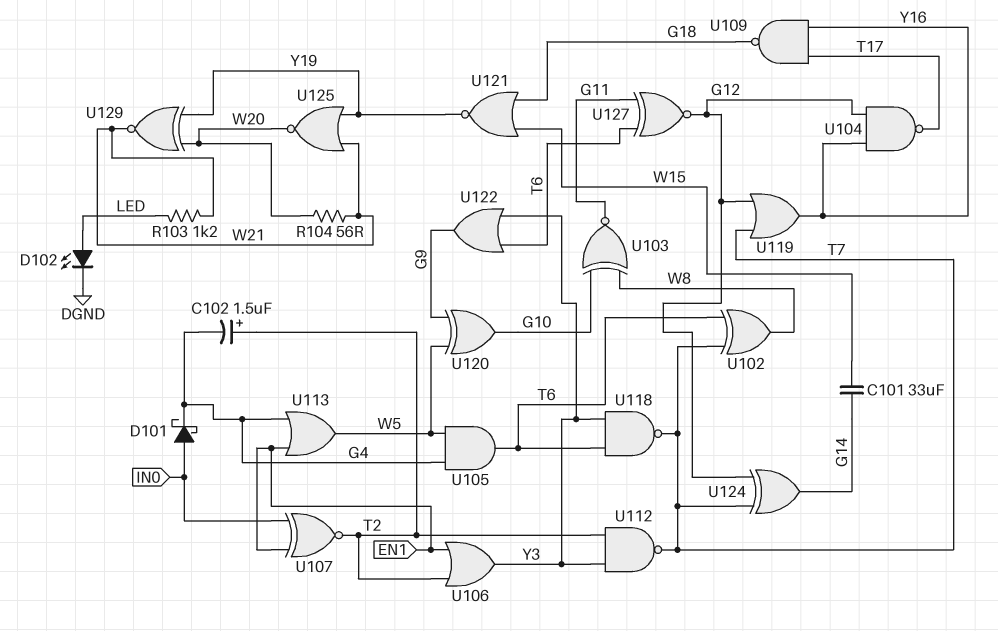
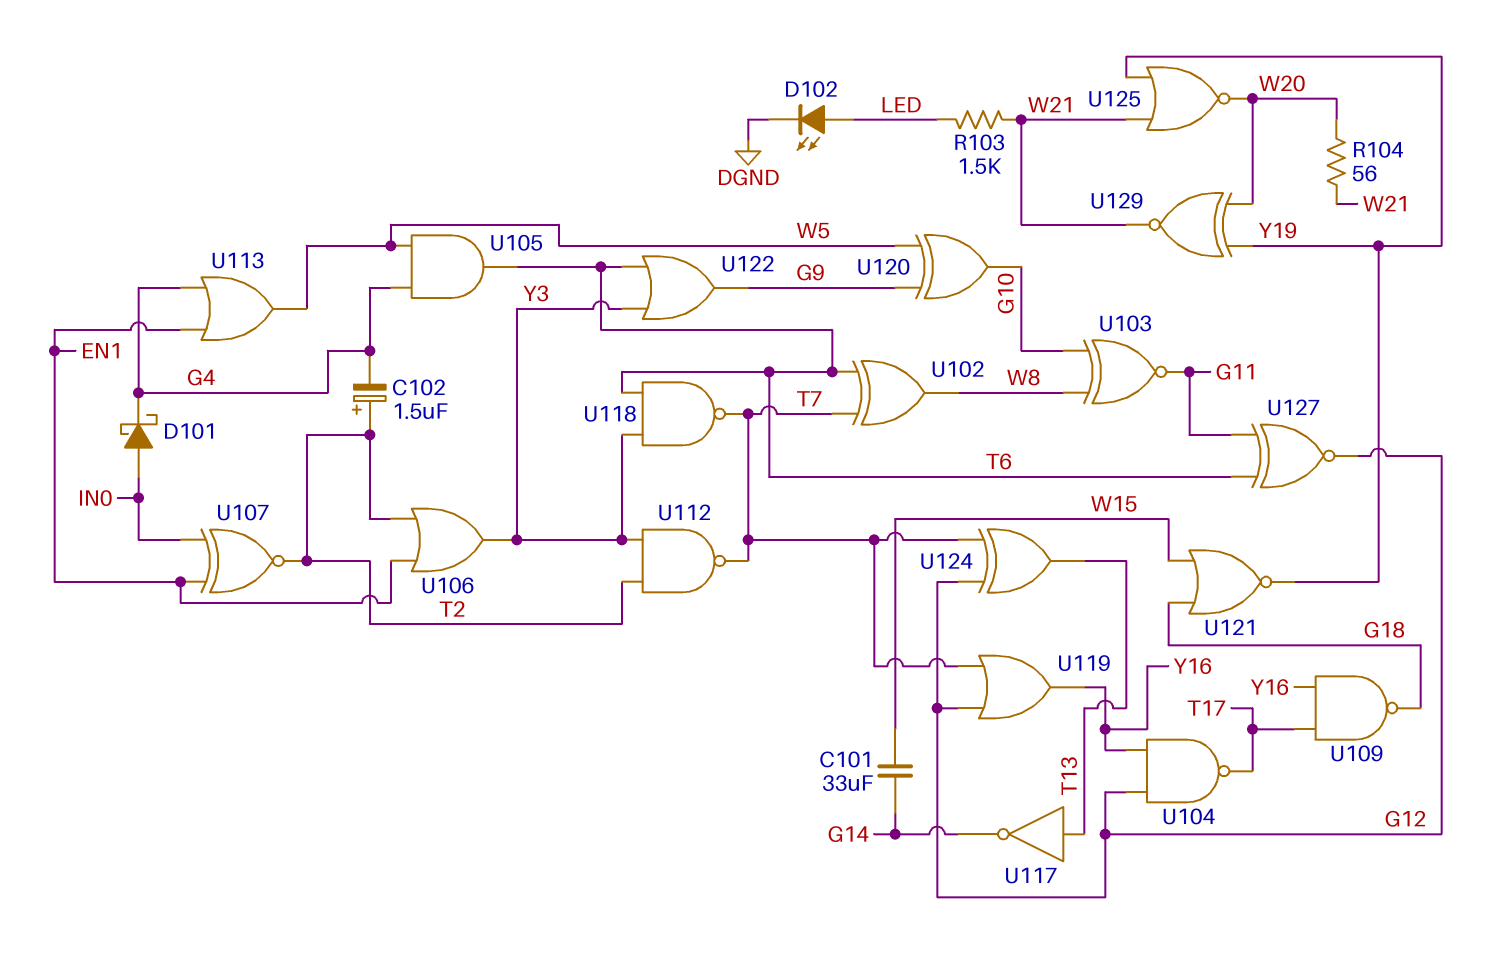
R103: 1.2k (LED, W21) -> 1.5k (LED, W21)
U117: none -> NOT (in T13, out G14)
U124: XOR (in G12, in T7, out G14) -> XOR (in G12, in T7, out T13)

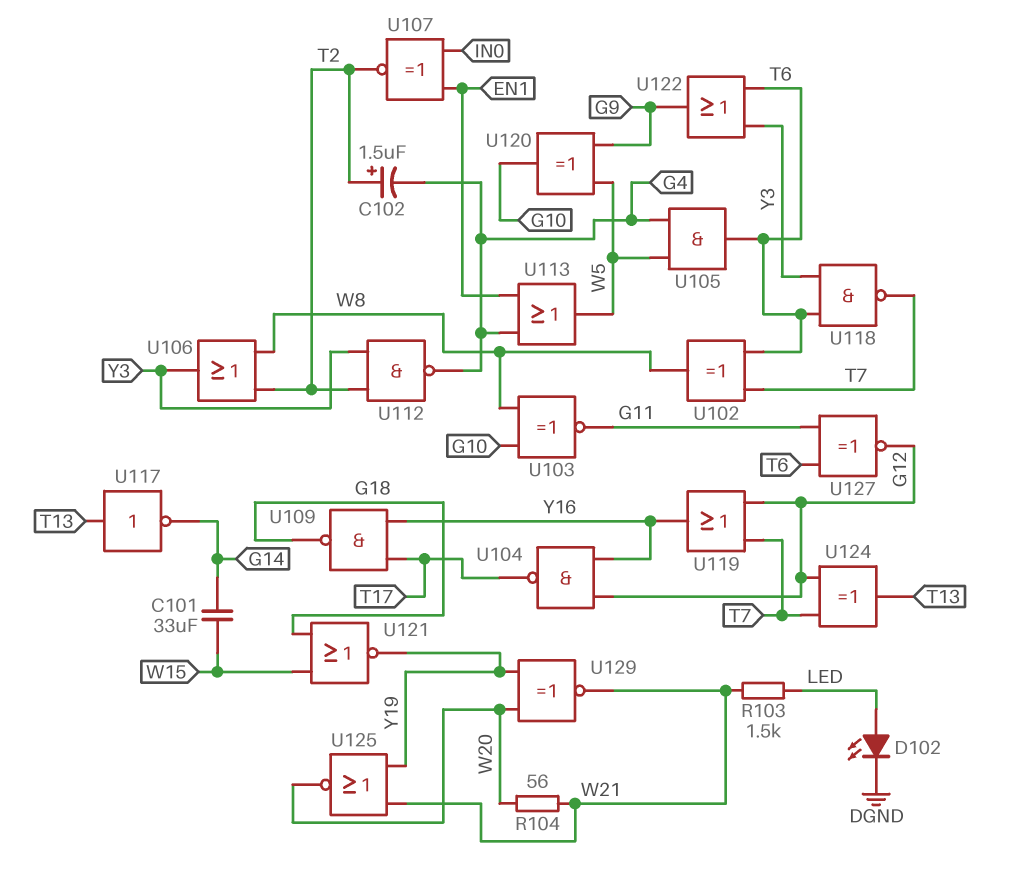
D101: schottky (A IN0, K G4) -> none
U106: OR (in EN1, in T2, out Y3) -> OR (in T2, in W8, out Y3)
U112: NAND (in T2, in Y3, out T7) -> NAND (in T2, in Y3, out G4)

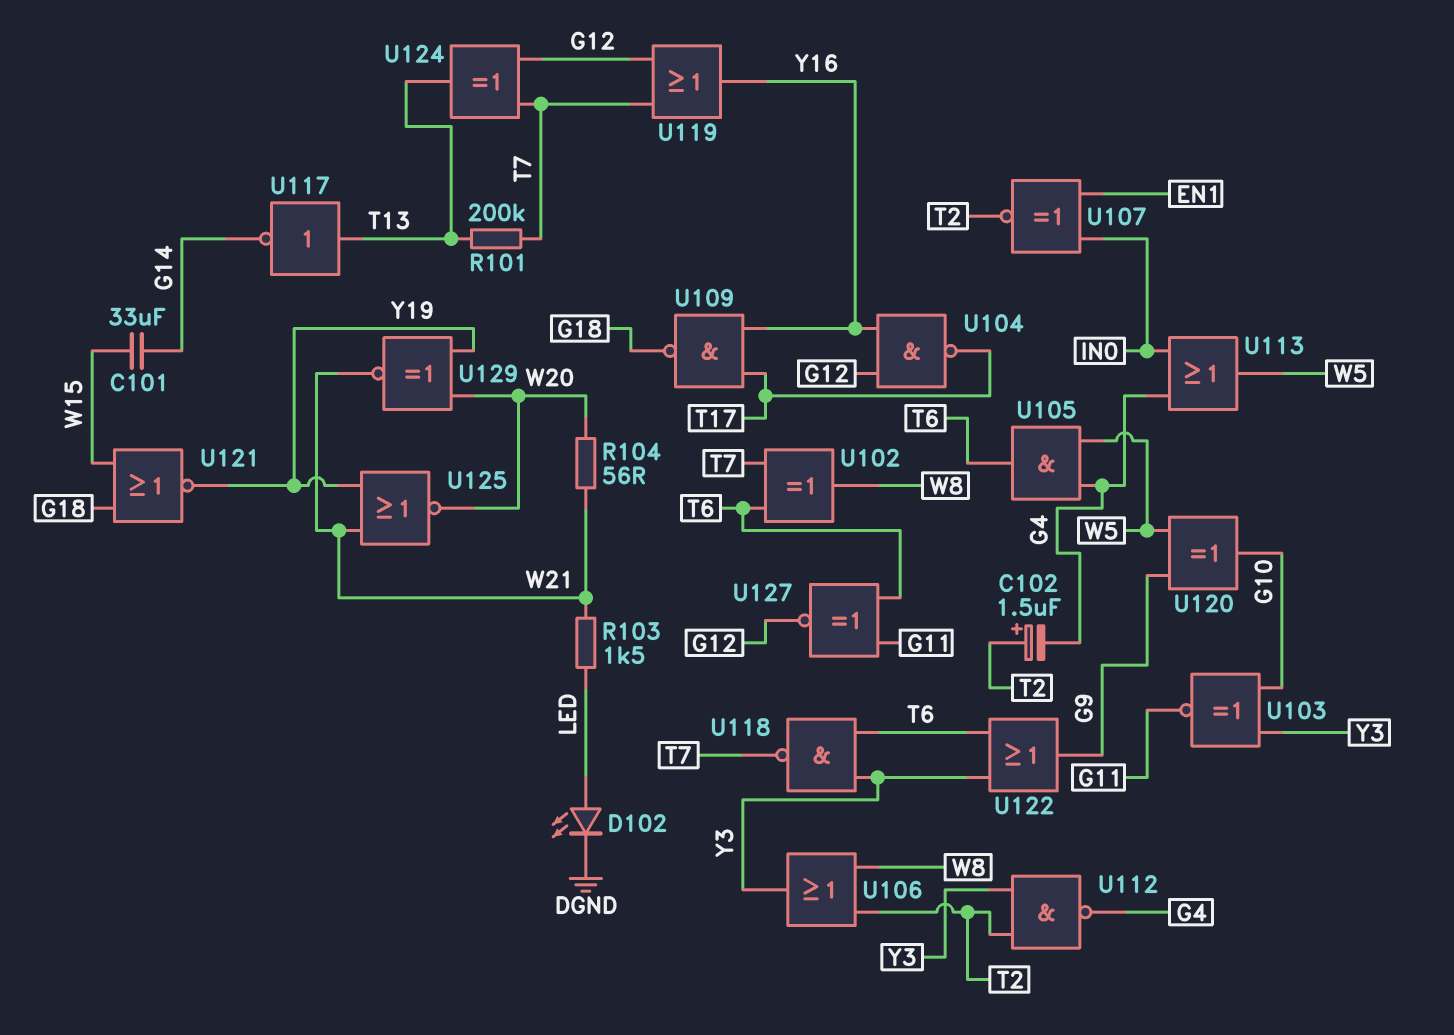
R101: none -> 200k (T7, T13)
U103: XNOR (in G10, in W8, out G11) -> XNOR (in G10, in Y3, out G11)
U113: OR (in EN1, in G4, out W5) -> OR (in G4, in IN0, out W5)

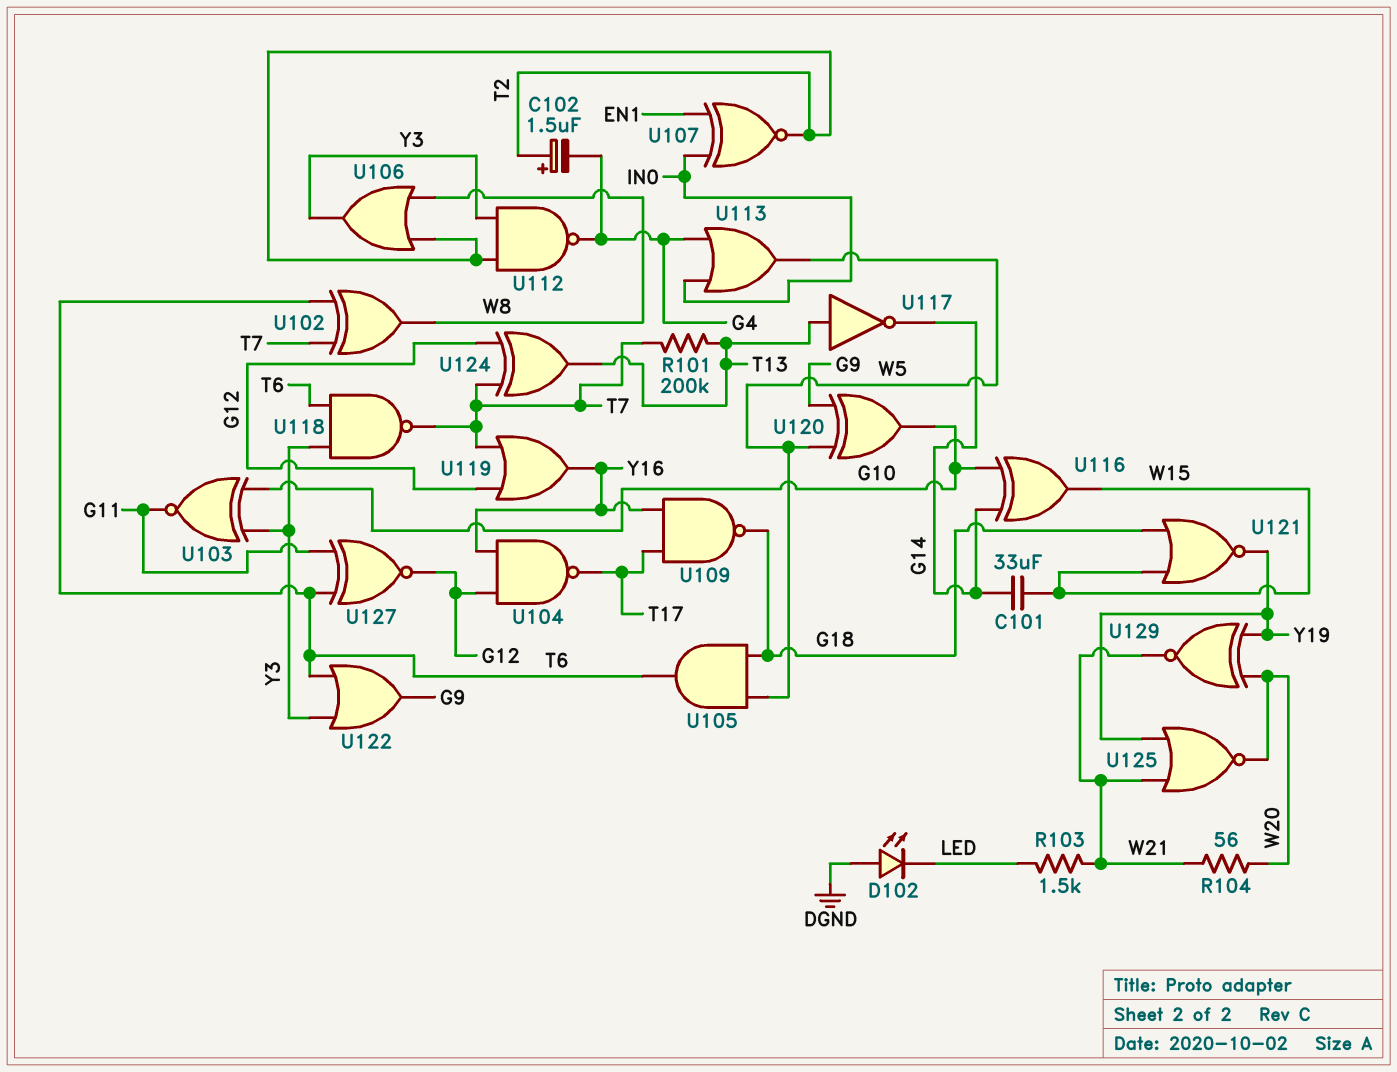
D102: LED (A LED, K DGND) -> LED (A DGND, K LED)
U105: AND (in G4, in W5, out T6) -> AND (in G18, in W5, out T6)
U116: none -> XOR (in G10, in G14, out W15)

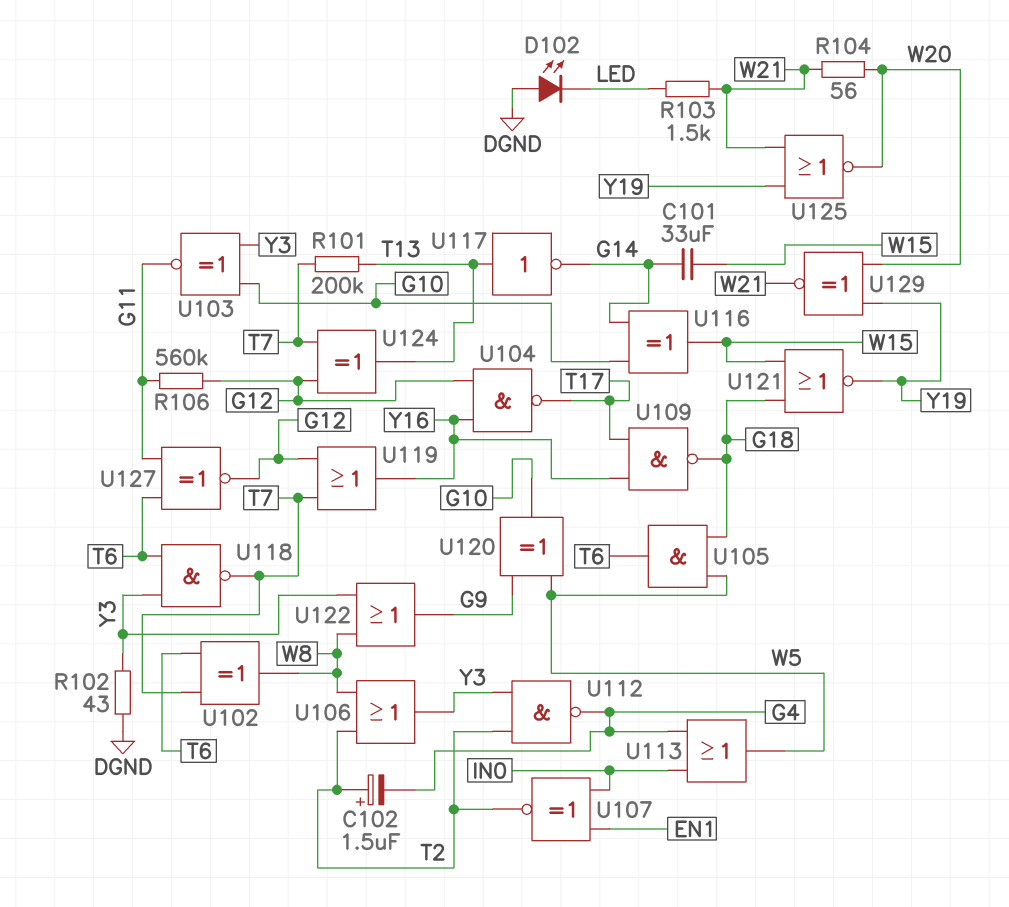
R102: none -> 43 (DGND, Y3)
R106: none -> 560k (G11, G12)
U122: OR (in T6, in Y3, out G9) -> OR (in W8, in Y3, out G9)

